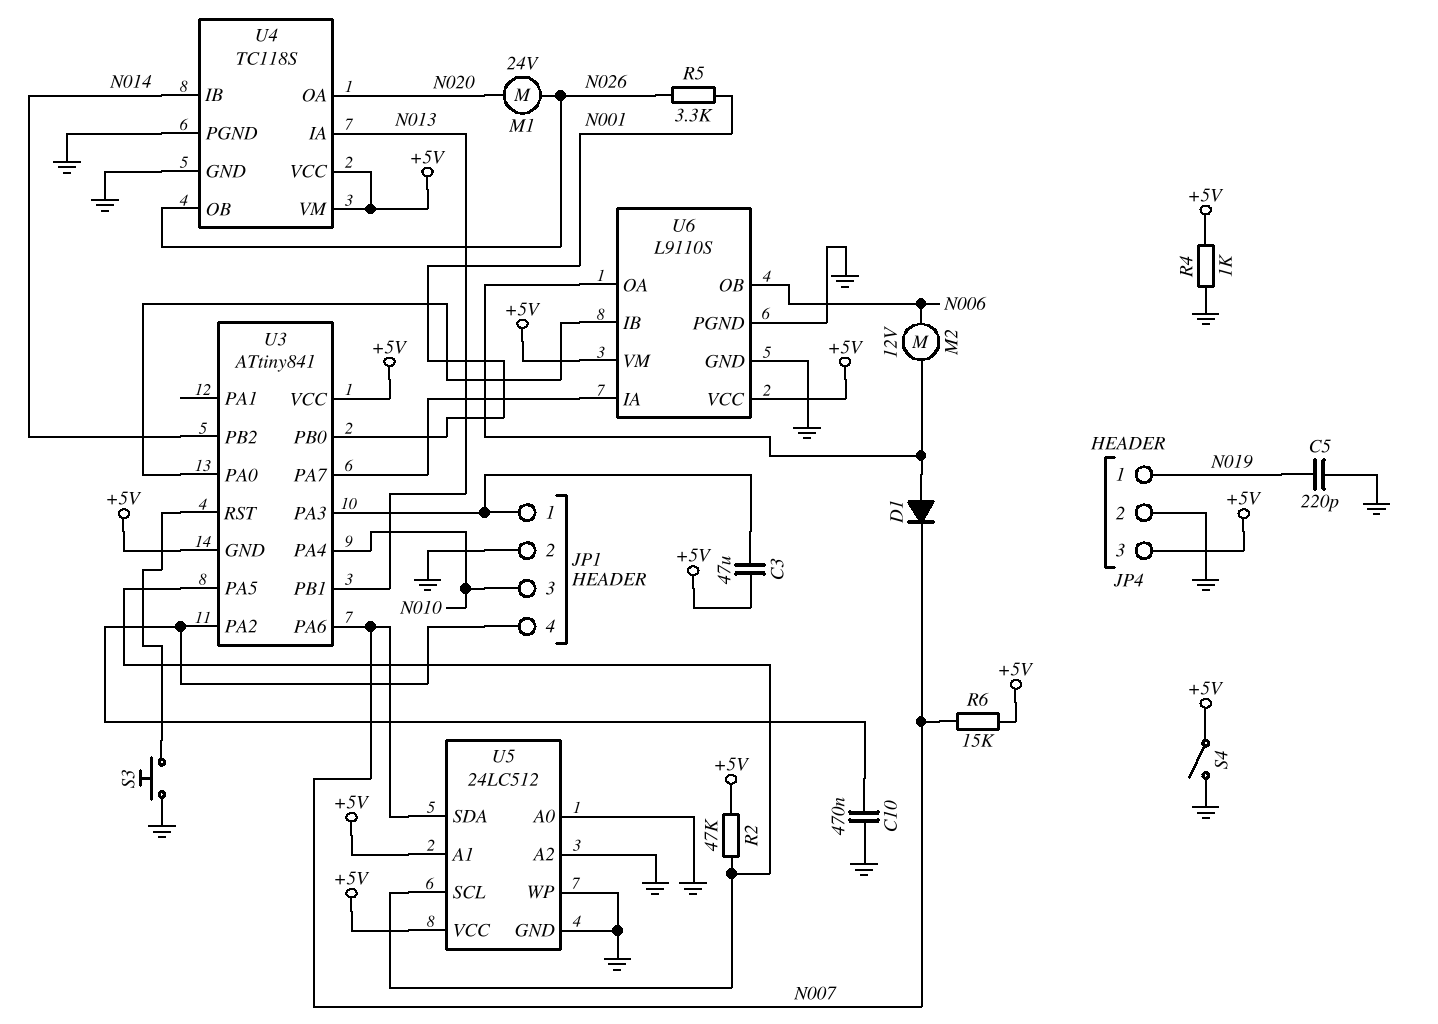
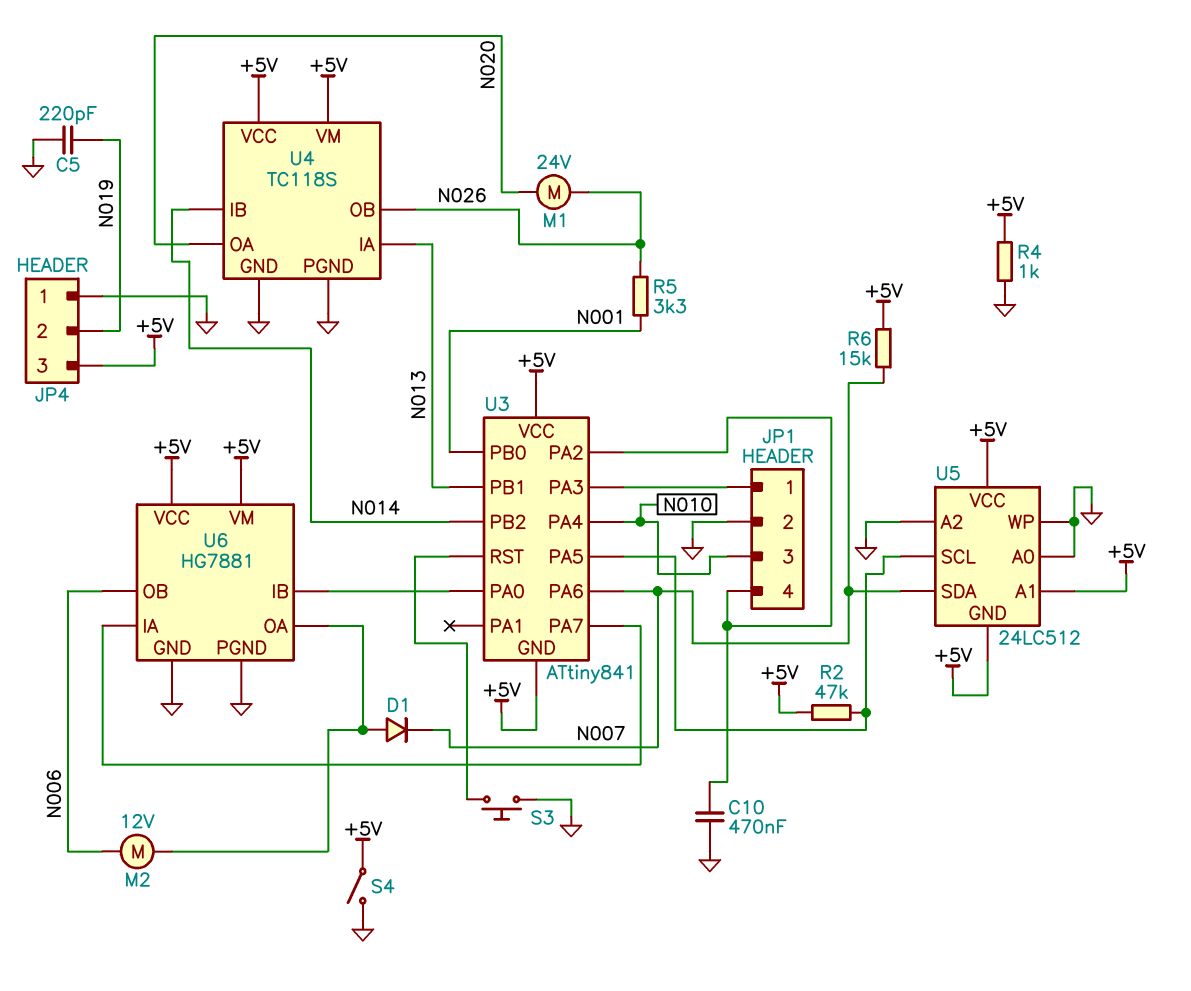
C3: 47uF (+5V, JP1/1) -> none
JP4 pin 1: N019 -> GND
JP4 pin 2: GND -> N019
U5 pin GND: GND -> +5V
U6: L9110S -> HG7881

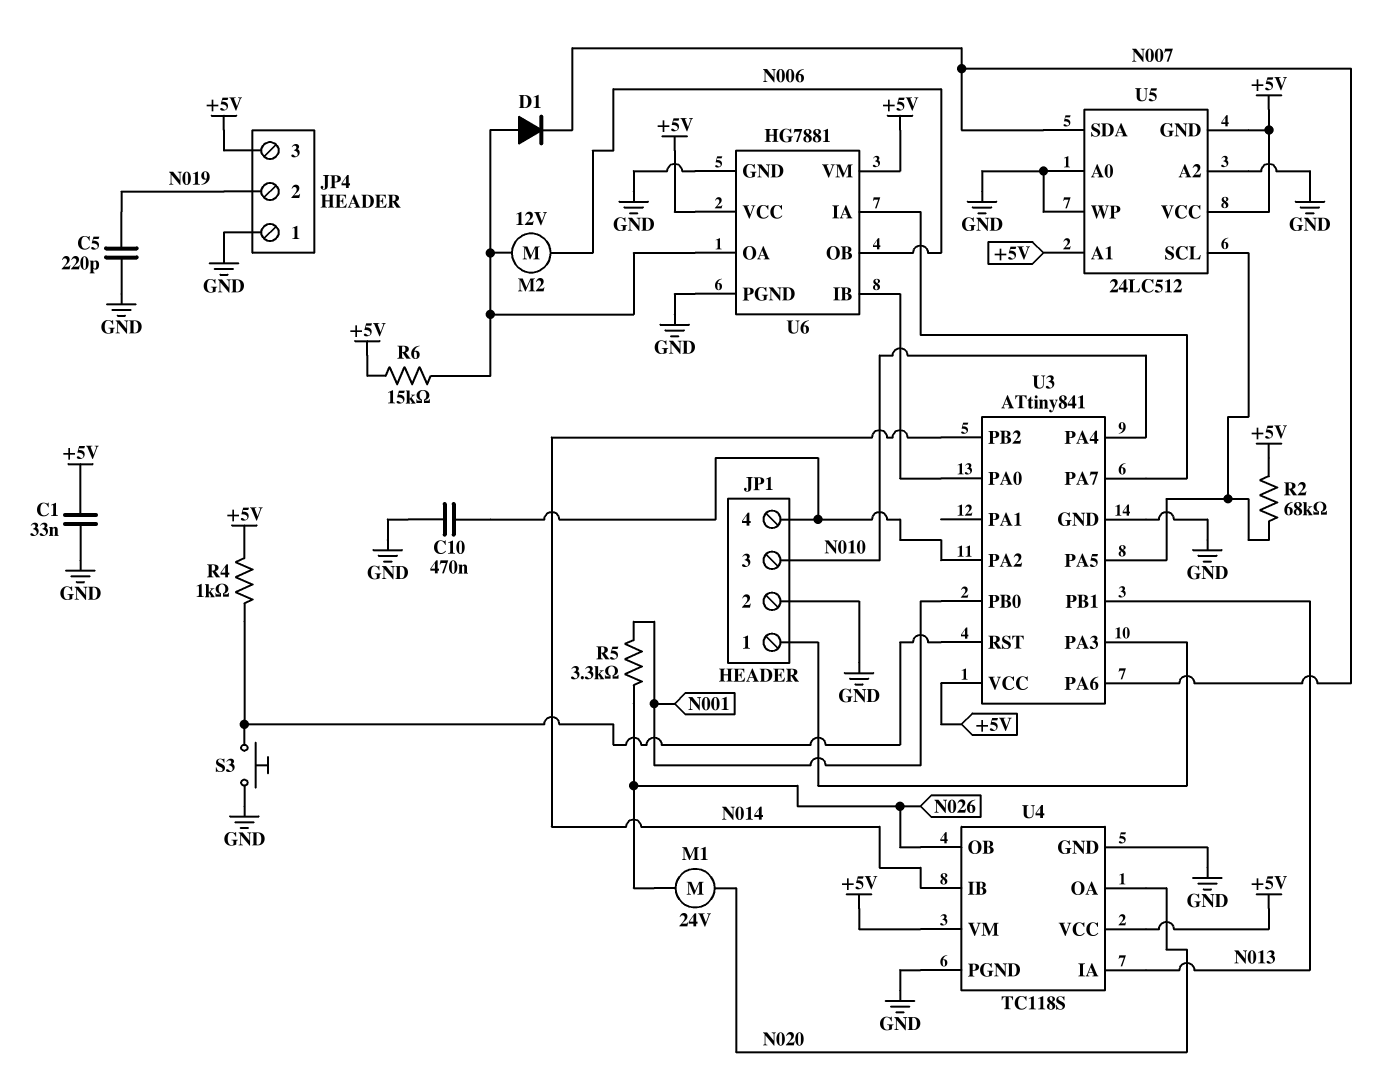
C1: none -> 33nF (+5V, GND)
R2: 47k (+5V, U3/PA5) -> 68k (+5V, U3/PA5)
R4: 1k (+5V, GND) -> 1k (+5V, U3/RST)
R6: 15k (+5V, N007) -> 15k (+5V, U6/OA)
S4: switch (+5V, GND) -> none
U3 pin GND: +5V -> GND

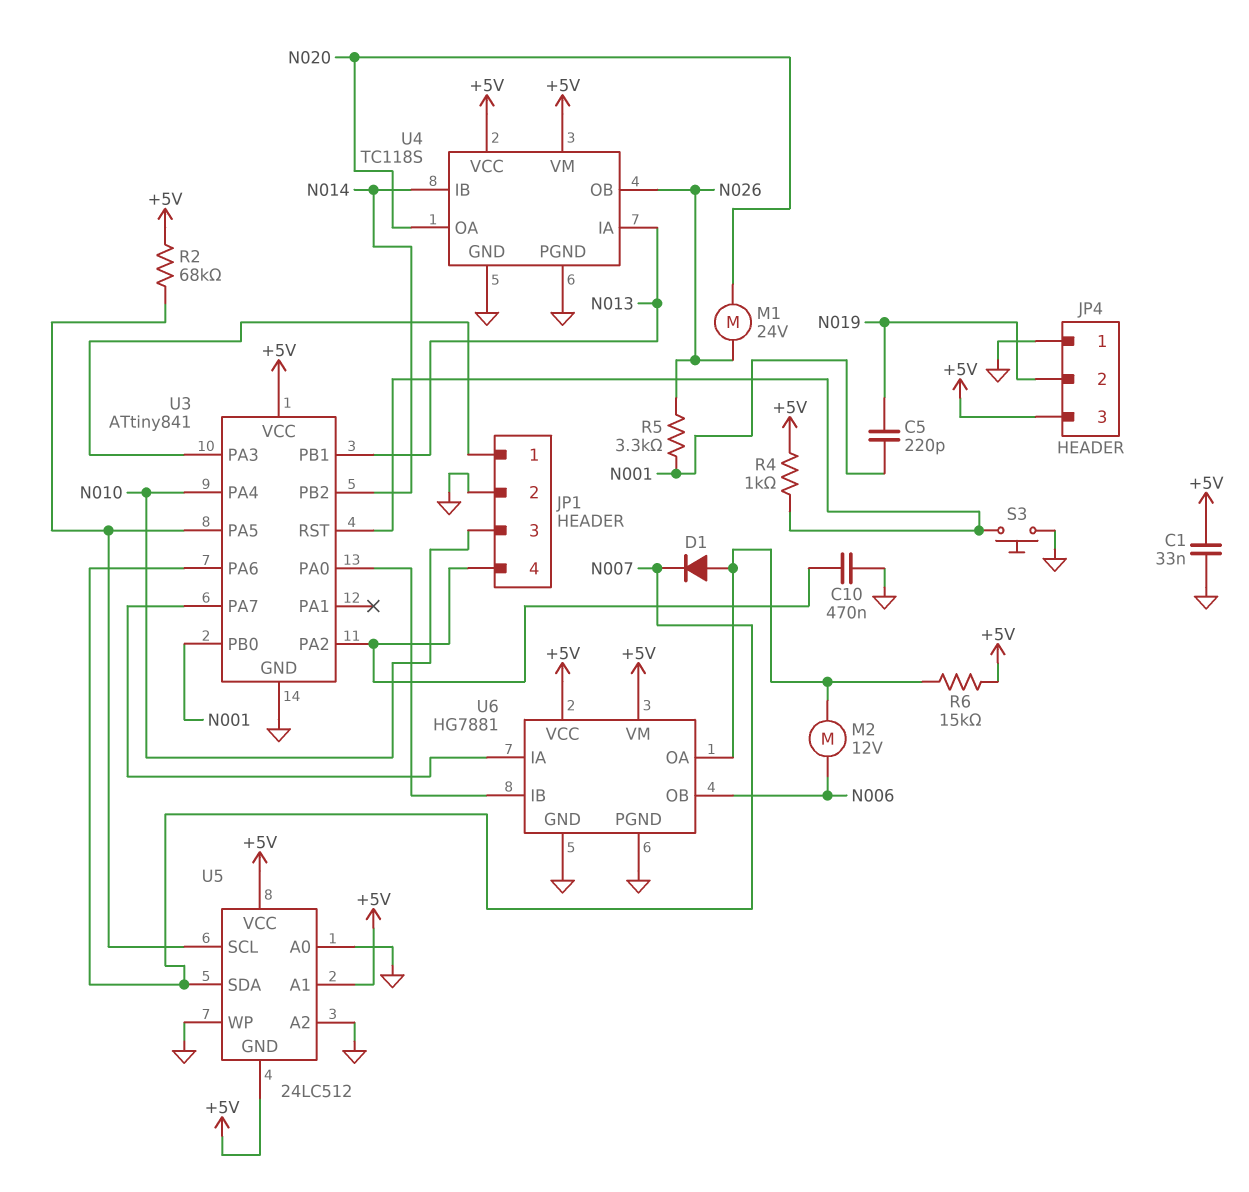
C5: 220pF (GND, N019) -> 220pF (N001, N019)

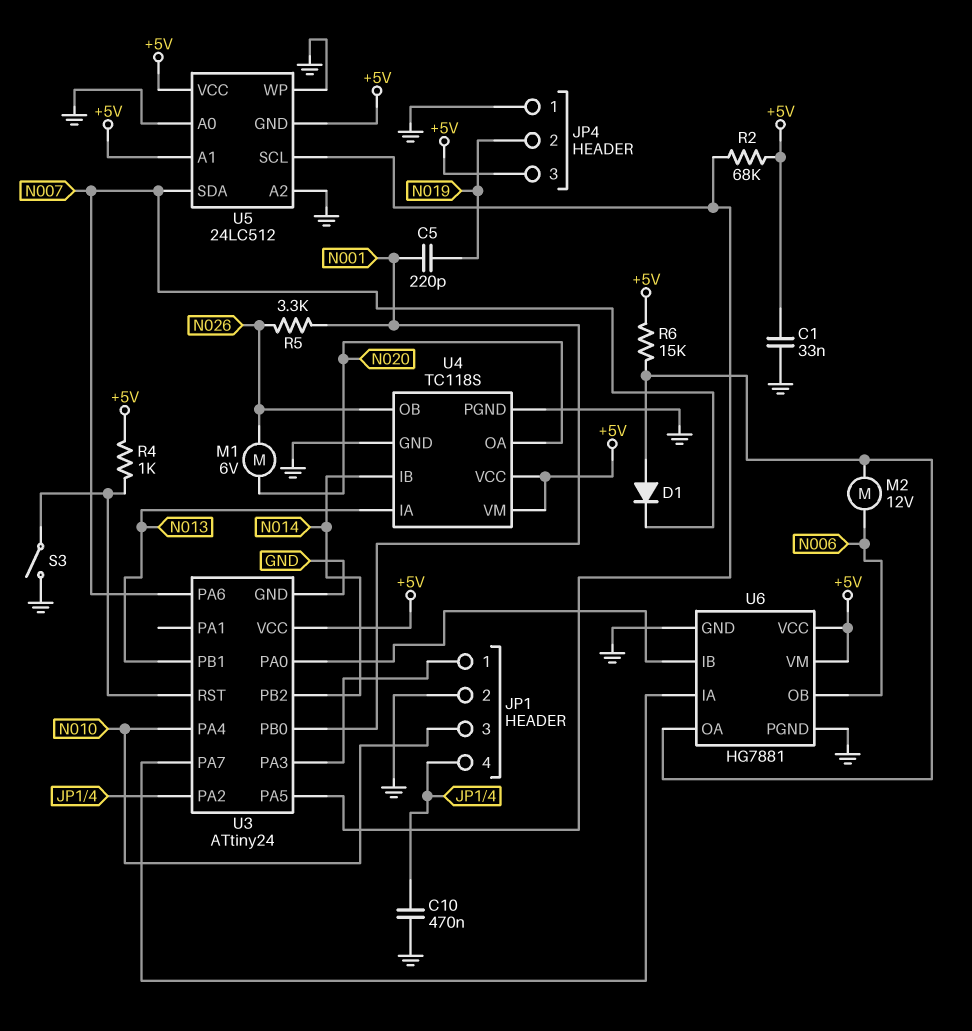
M1: motor 24V (N020, N026) -> motor 6V (N020, N026)
S3: button (GND, U3/RST) -> switch (GND, U3/RST)
U3: ATtiny841 -> ATtiny24

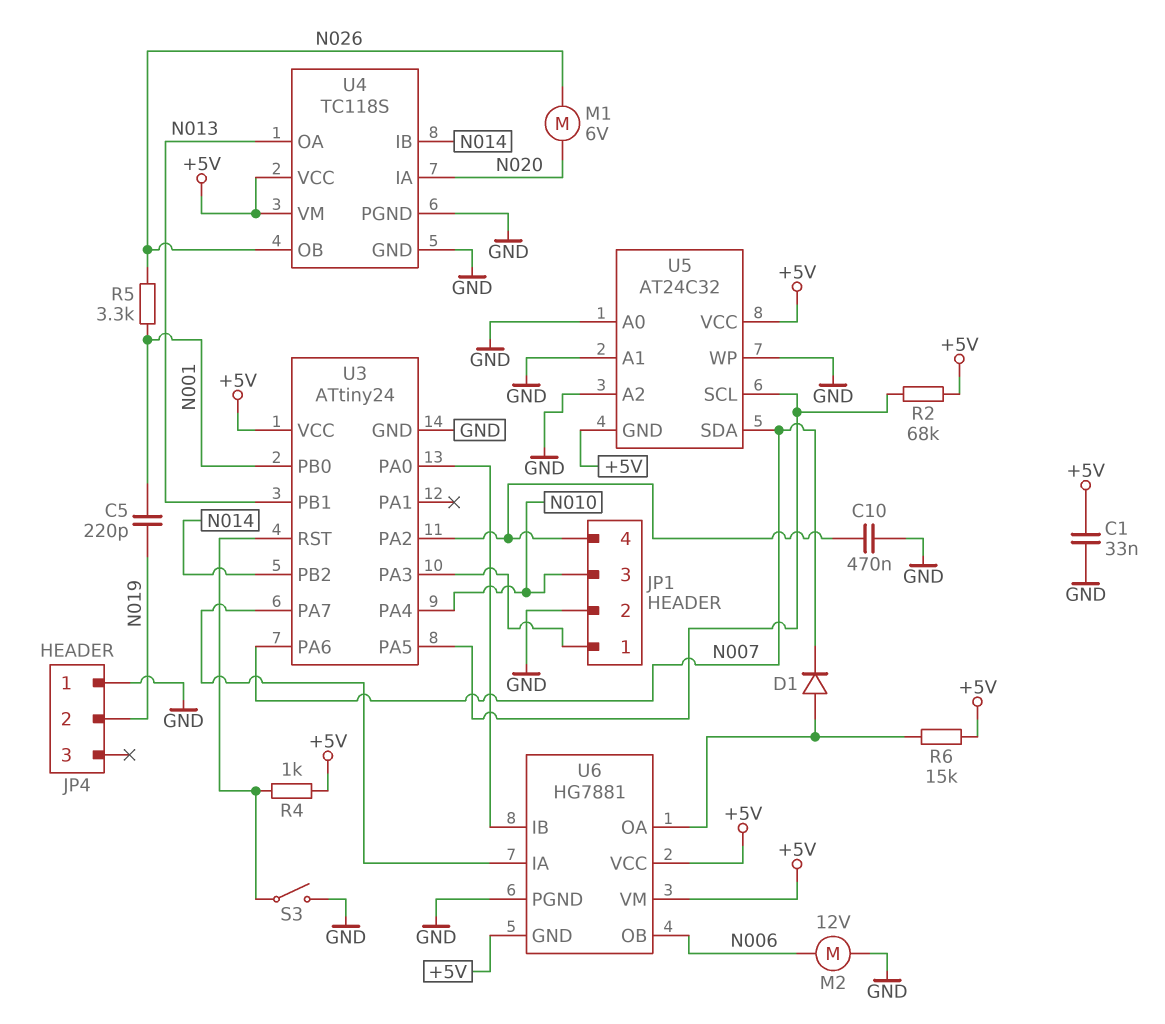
JP4 pin 3: +5V -> none
M2: motor 12V (N006, U6/OA) -> motor 12V (GND, N006)
U4 pin IA: N013 -> N020
U4 pin OA: N020 -> N013
U5: 24LC512 -> AT24C32
U5 pin A1: +5V -> GND
U6 pin GND: GND -> +5V

